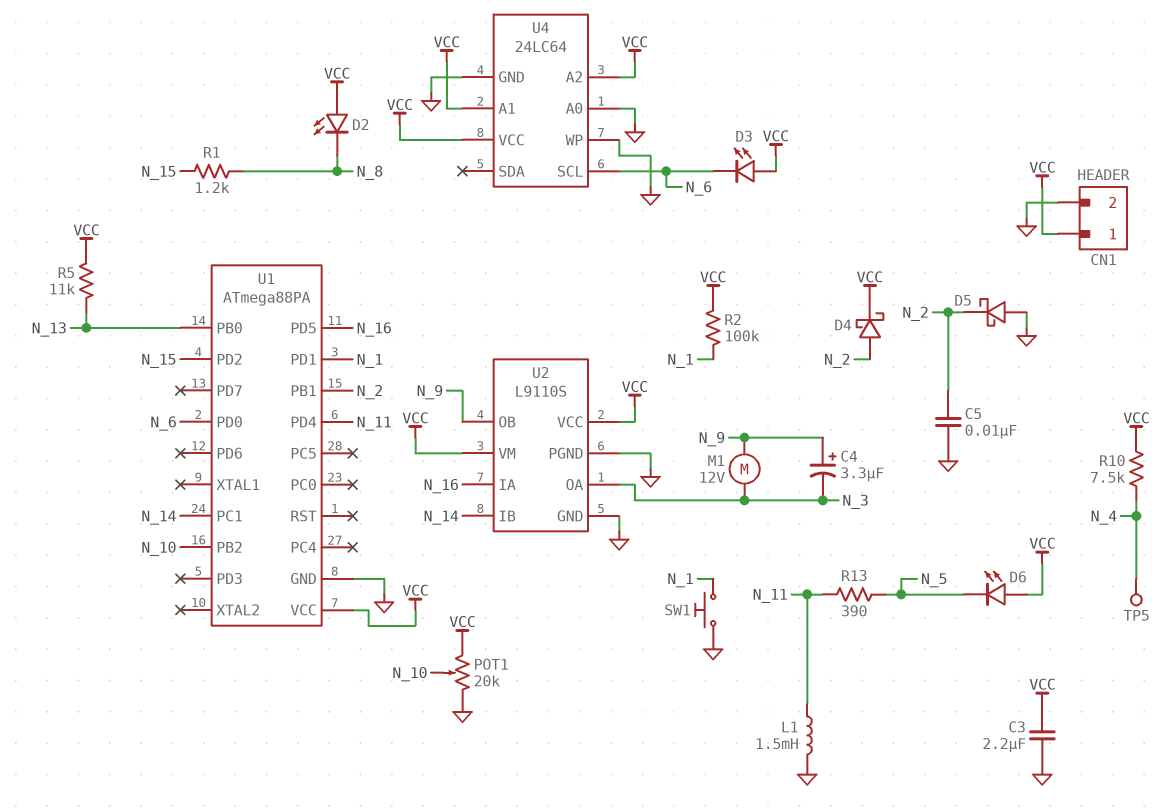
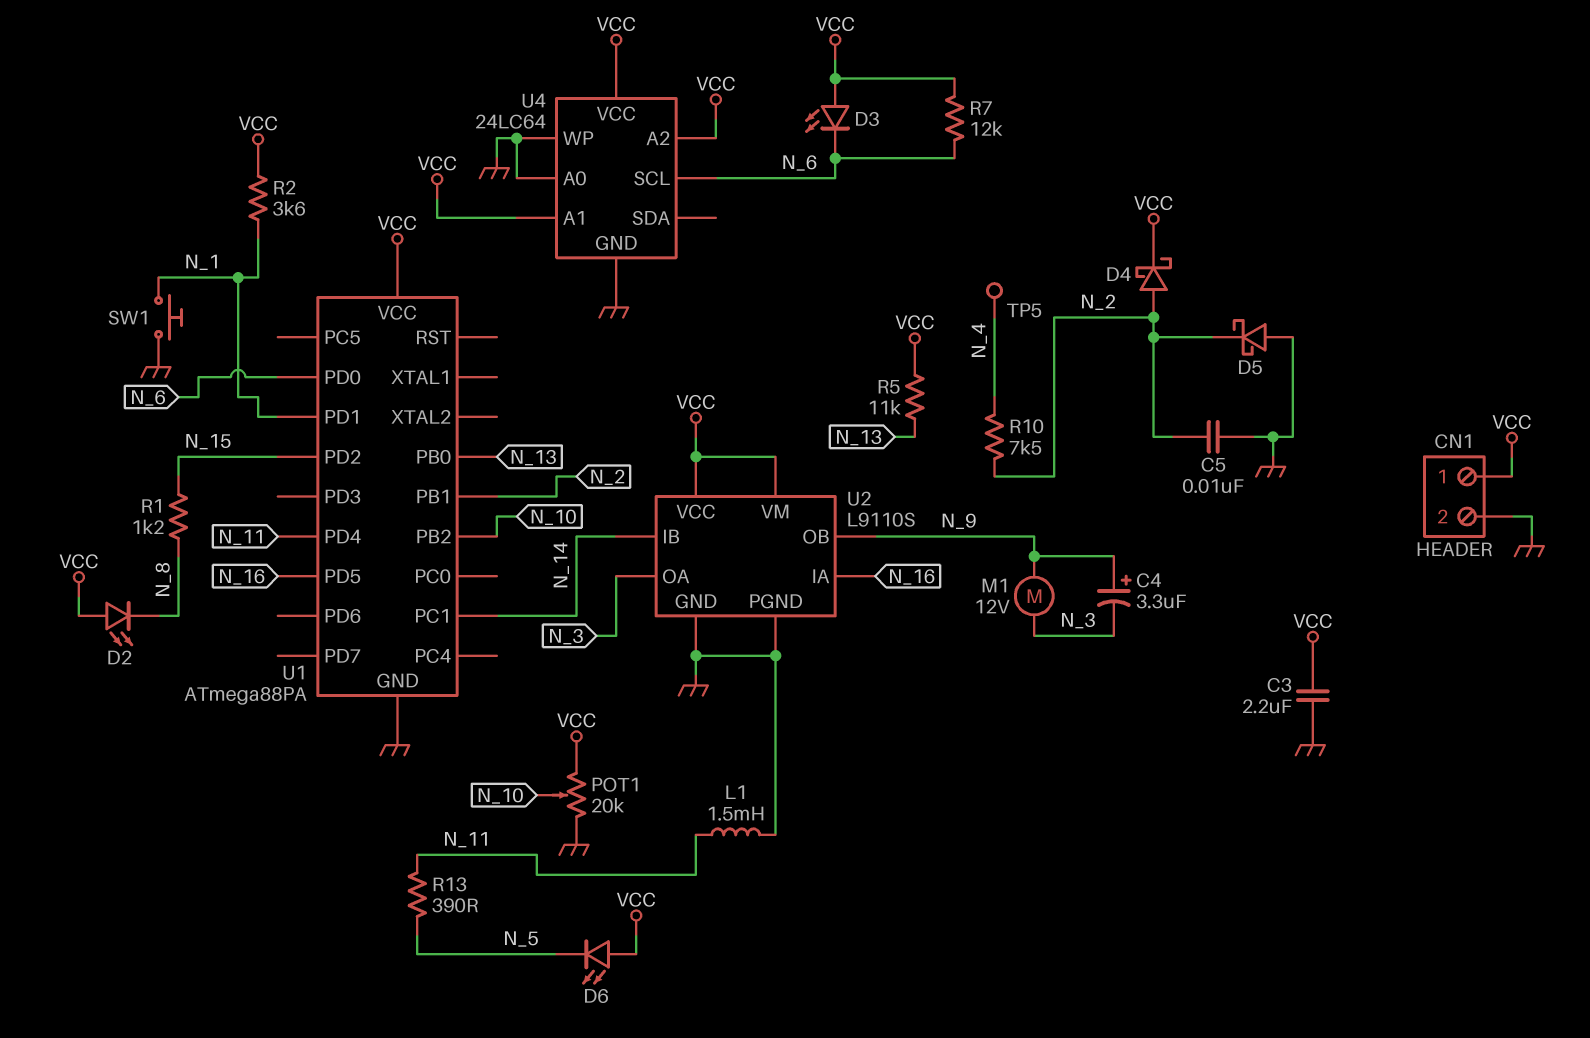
R2: 100k (N_1, VCC) -> 3.6k (N_1, VCC)
R7: none -> 12k (N_6, VCC)
R10: 7.5k (N_4, VCC) -> 7.5k (N_2, N_4)

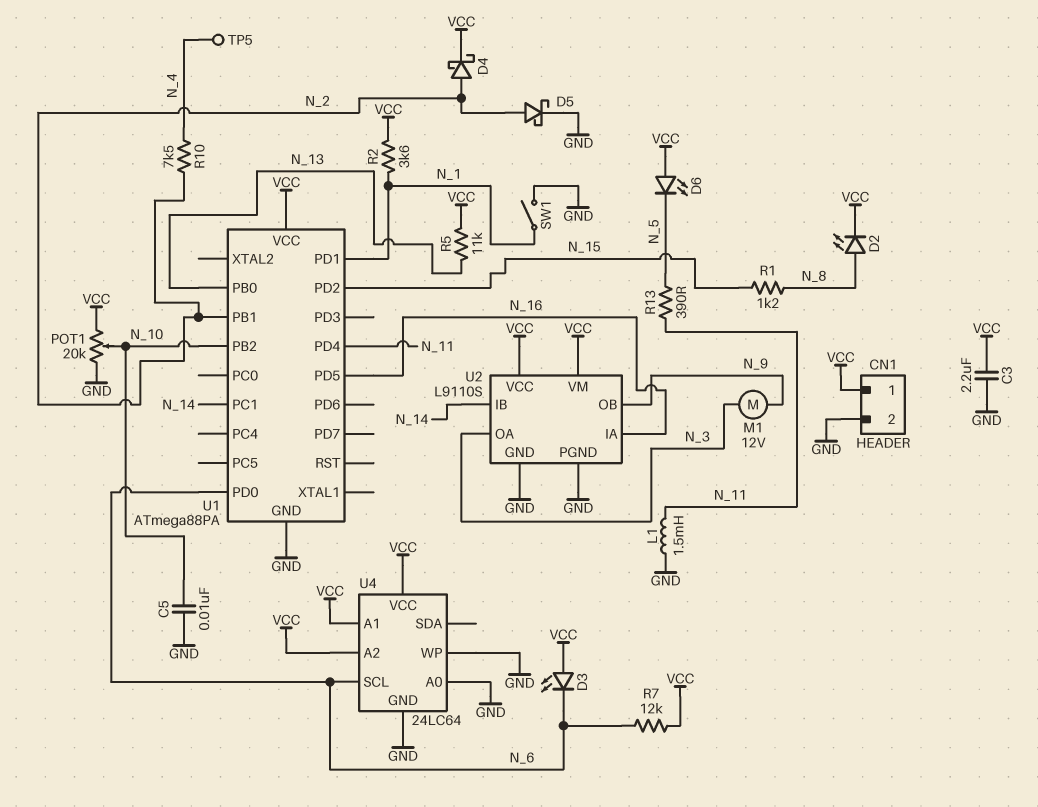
C4: 3.3uF (plus N_9, minus N_3) -> none
C5: 10nF (GND, N_2) -> 10nF (GND, N_10)
D2: LED (A VCC, K N_8) -> LED (A N_8, K VCC)
D5: schottky (A GND, K N_2) -> schottky (A N_2, K GND)
SW1: button (GND, N_1) -> switch (GND, N_1)

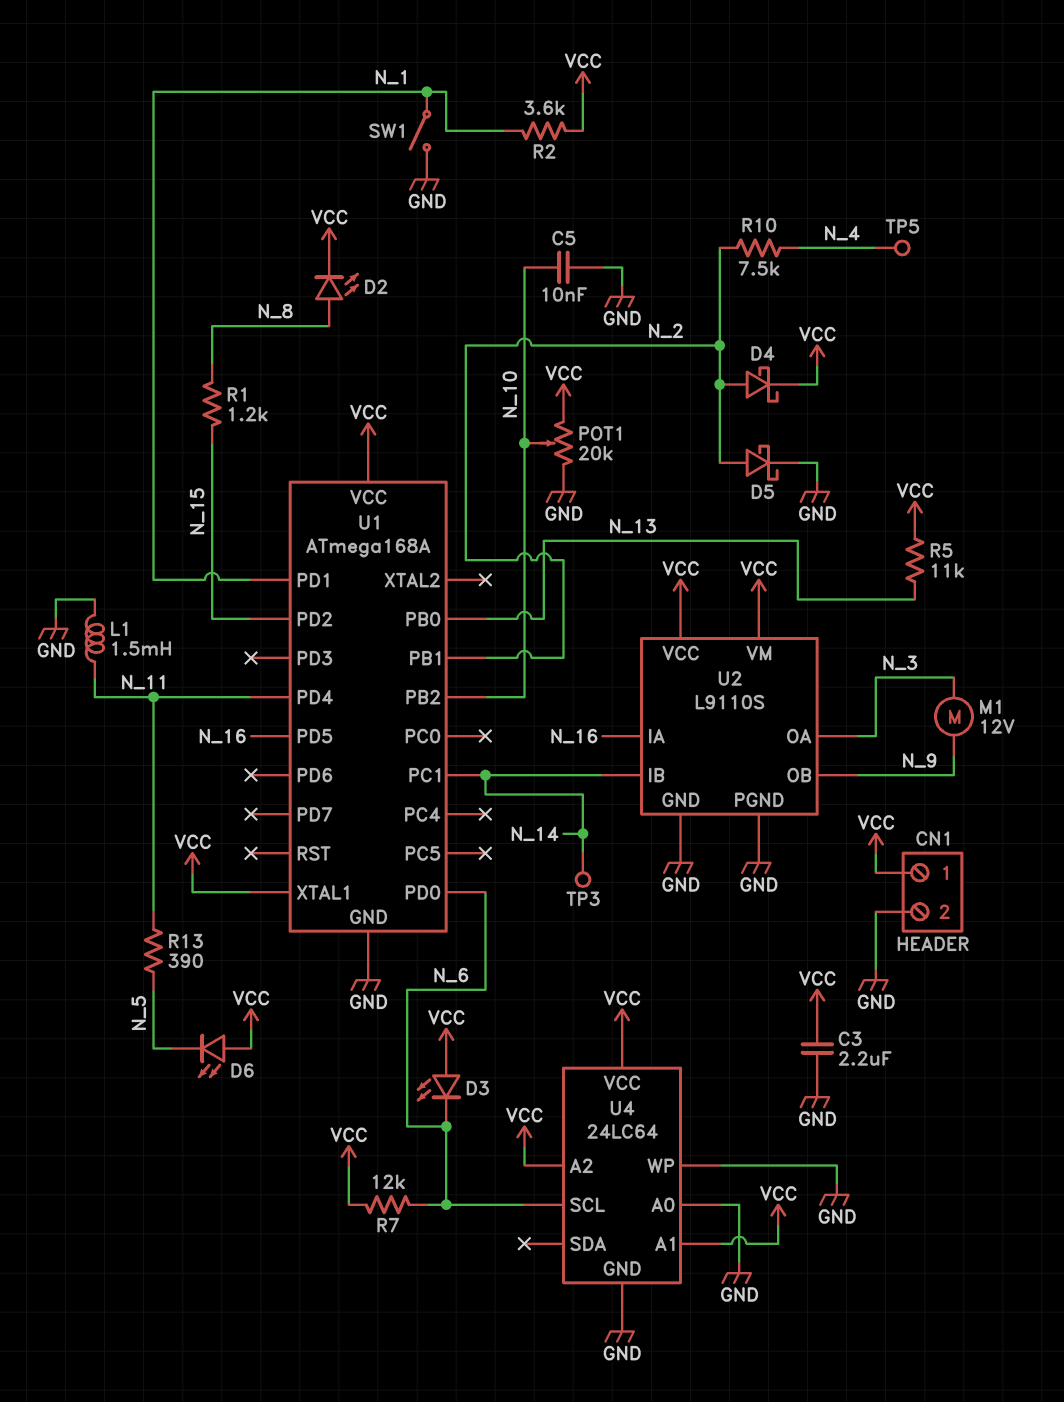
TP3: none -> test point (N_14)
U1: ATmega88PA -> ATmega168A
U1 pin XTAL1: none -> VCC

